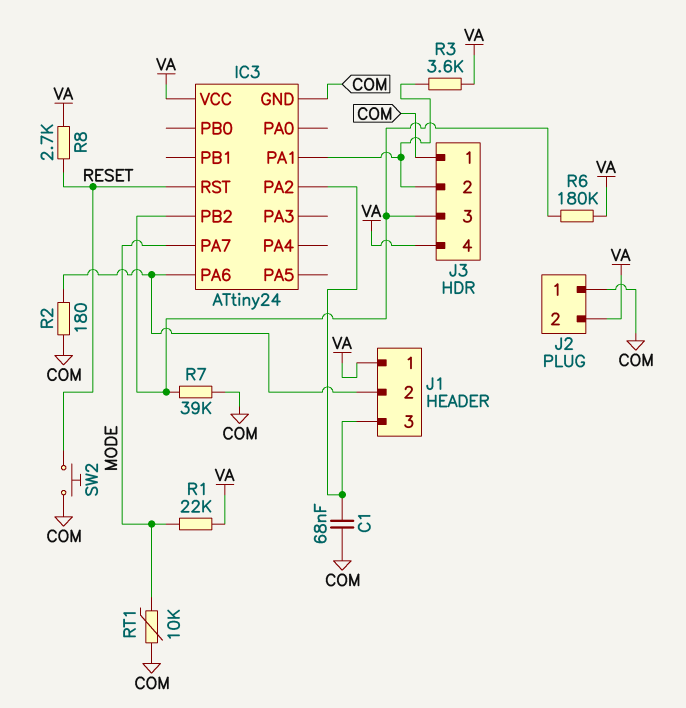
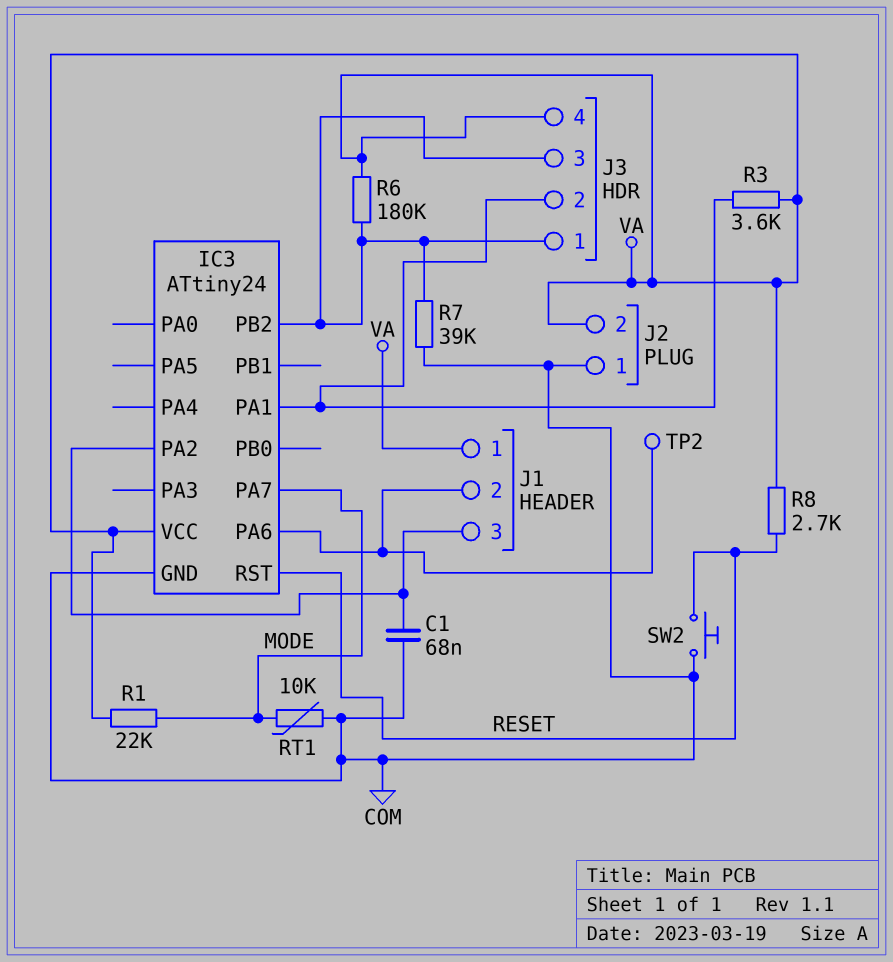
J3 pin 1: COM -> IC3/PB2
R2: 180 (COM, IC3/PA6) -> none
TP2: none -> test point (IC3/PA6)

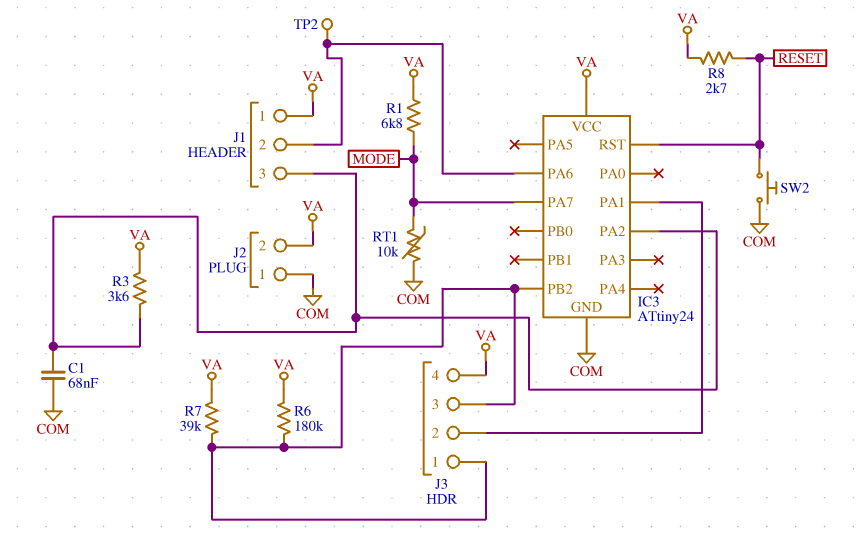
R1: 22k (MODE, VA) -> 6.8k (MODE, VA)
R3: 3.6k (IC3/PA1, VA) -> 3.6k (IC3/PA2, VA)
R7: 39k (COM, IC3/PB2) -> 39k (IC3/PB2, VA)

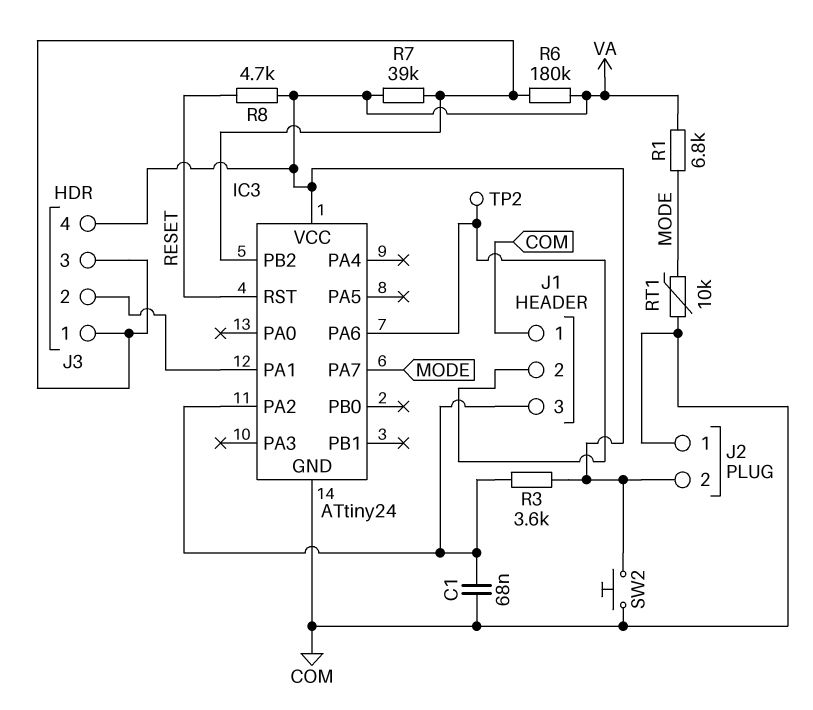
J1 pin 1: VA -> COM
R8: 2.7k (RESET, VA) -> 4.7k (RESET, VA)
SW2: button (COM, RESET) -> button (COM, VA)

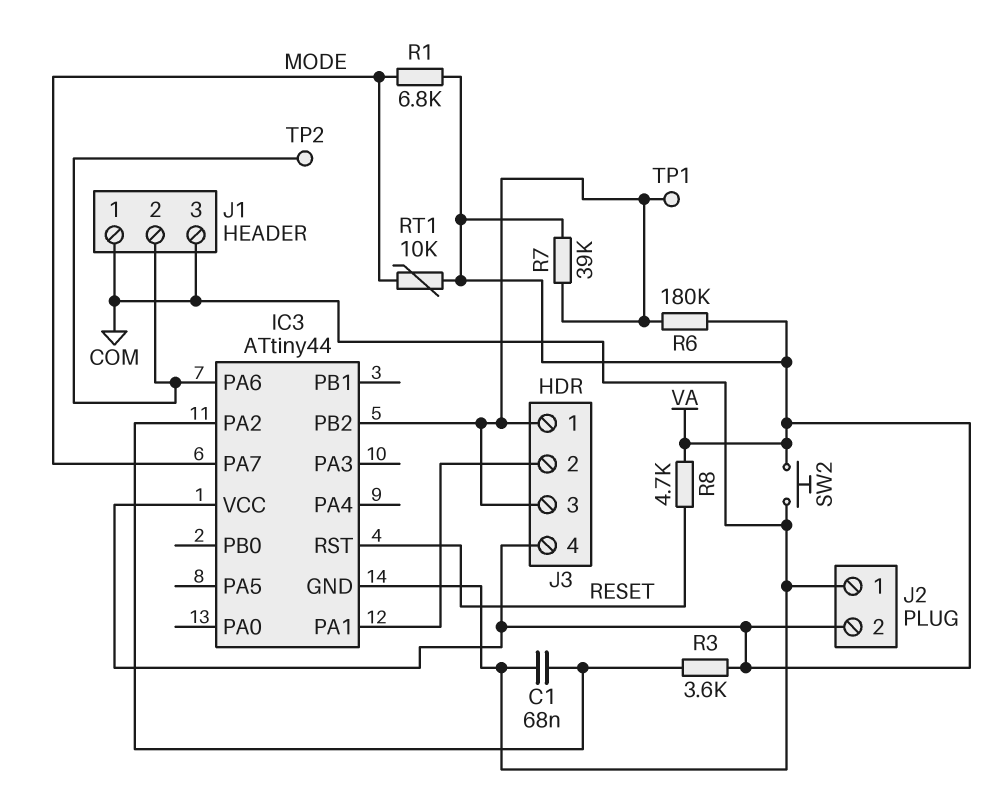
IC3: ATtiny24 -> ATtiny44
J1 pin 3: IC3/PA2 -> COM
RT1: 10k (COM, MODE) -> 10k (MODE, VA)
TP1: none -> test point (IC3/PB2)

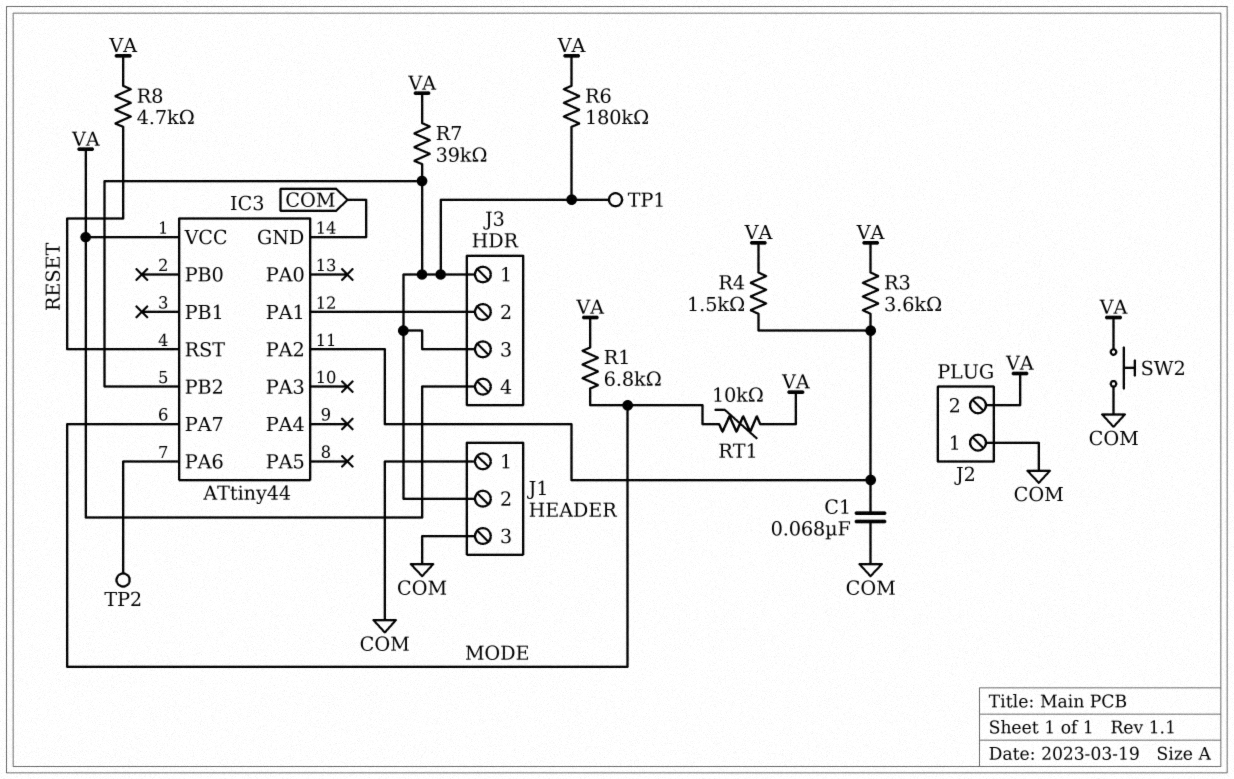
J1 pin 2: IC3/PA6 -> IC3/PB2
R4: none -> 1.5k (IC3/PA2, VA)

